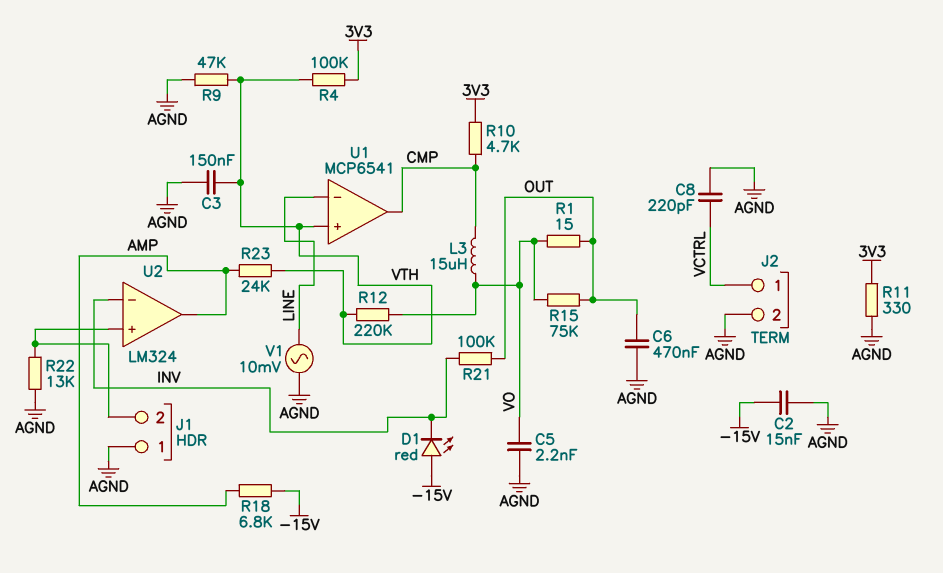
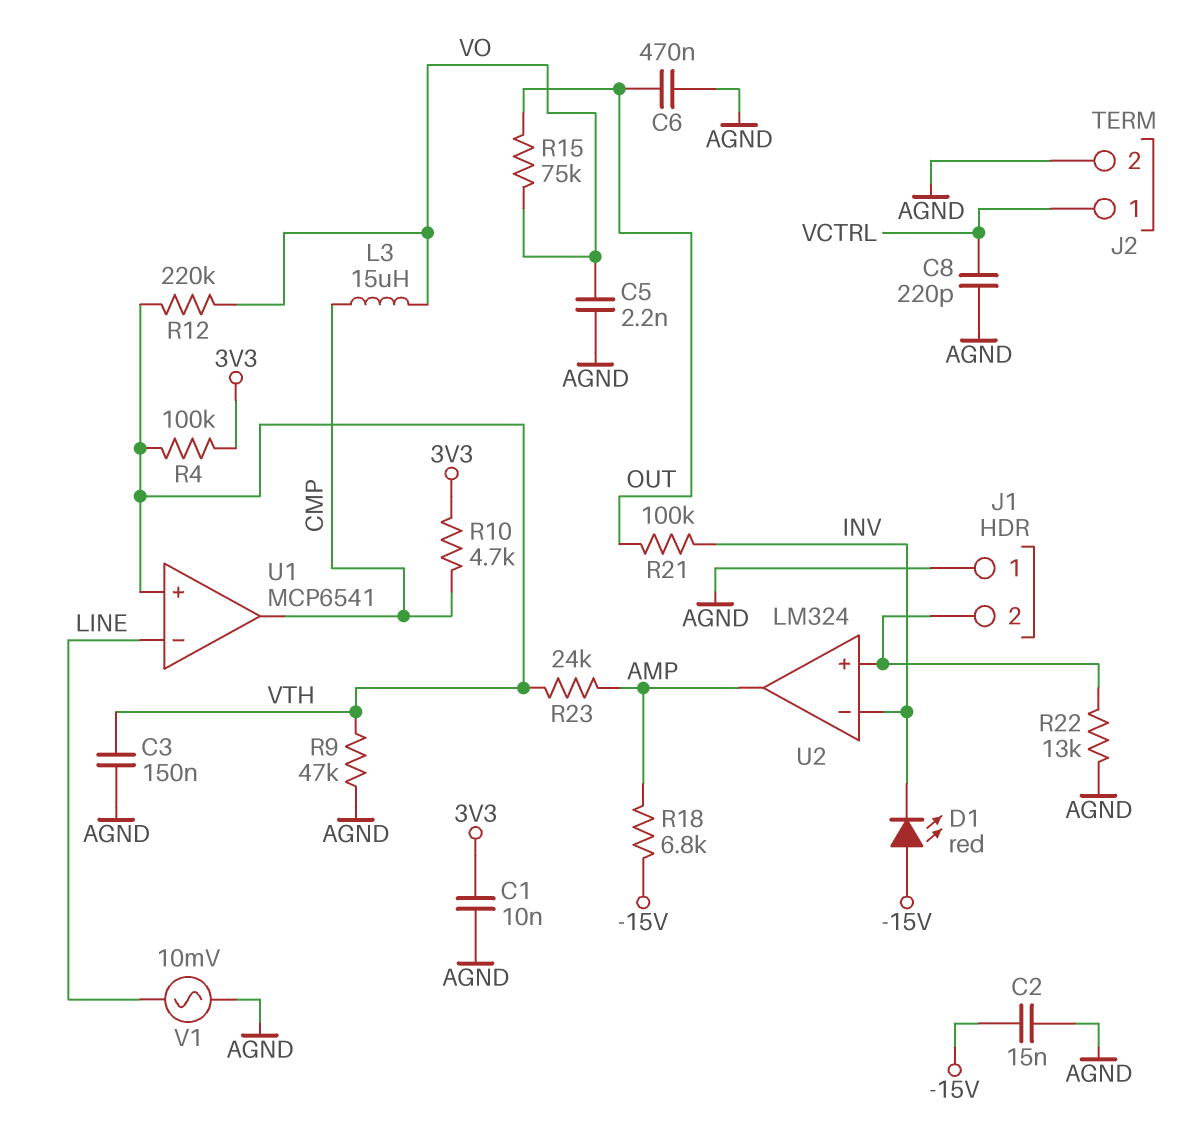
C1: none -> 10nF (3V3, AGND)
R1: 15 (OUT, VO) -> none
R11: 330 (3V3, AGND) -> none

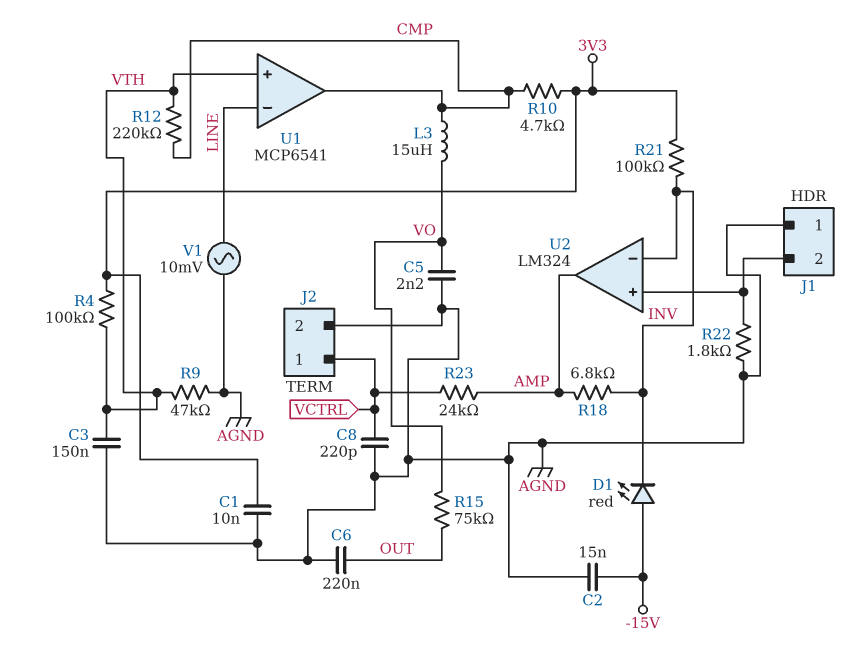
C6: 470nF (AGND, OUT) -> 220nF (AGND, OUT)
R12: 220k (VO, VTH) -> 220k (CMP, VTH)
R18: 6.8k (-15V, AMP) -> 6.8k (AMP, INV)
R21: 100k (INV, OUT) -> 100k (3V3, INV)
R22: 13k (AGND, J1/2) -> 1.8k (AGND, J1/2)
R23: 24k (AMP, VTH) -> 24k (AMP, VCTRL)

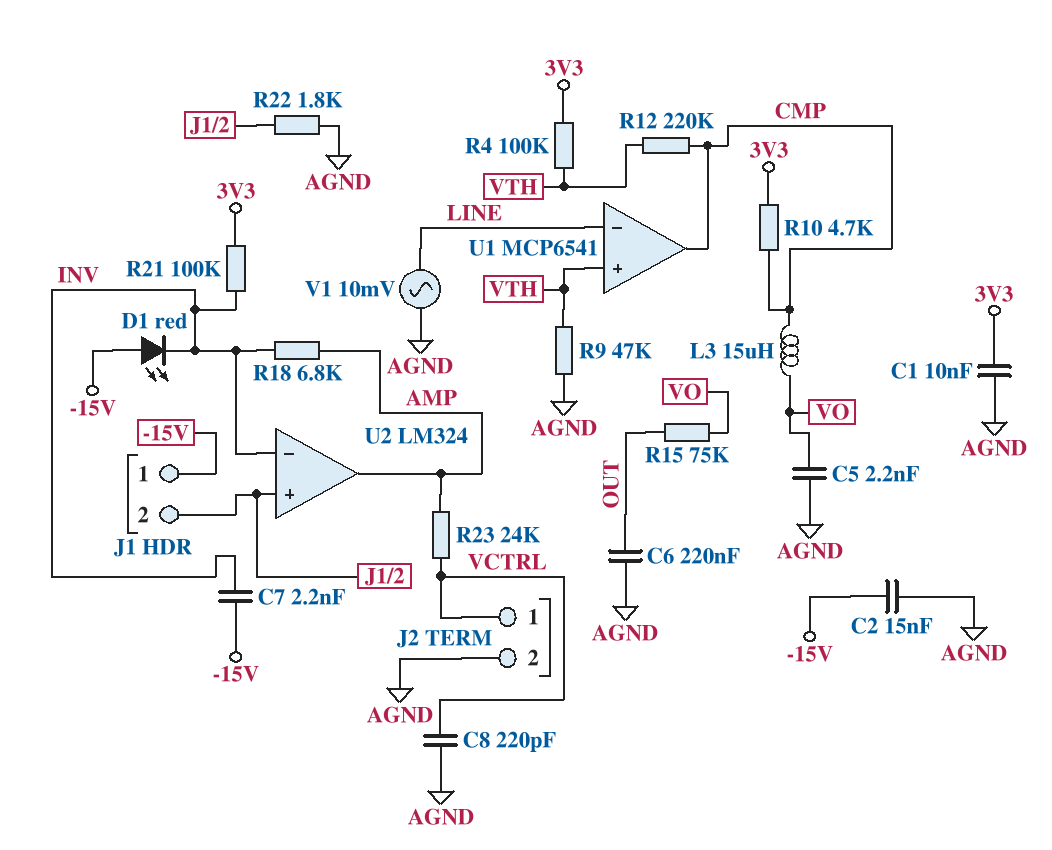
C3: 150nF (AGND, VTH) -> none
C7: none -> 2.2nF (-15V, INV)
J1 pin 1: AGND -> -15V

